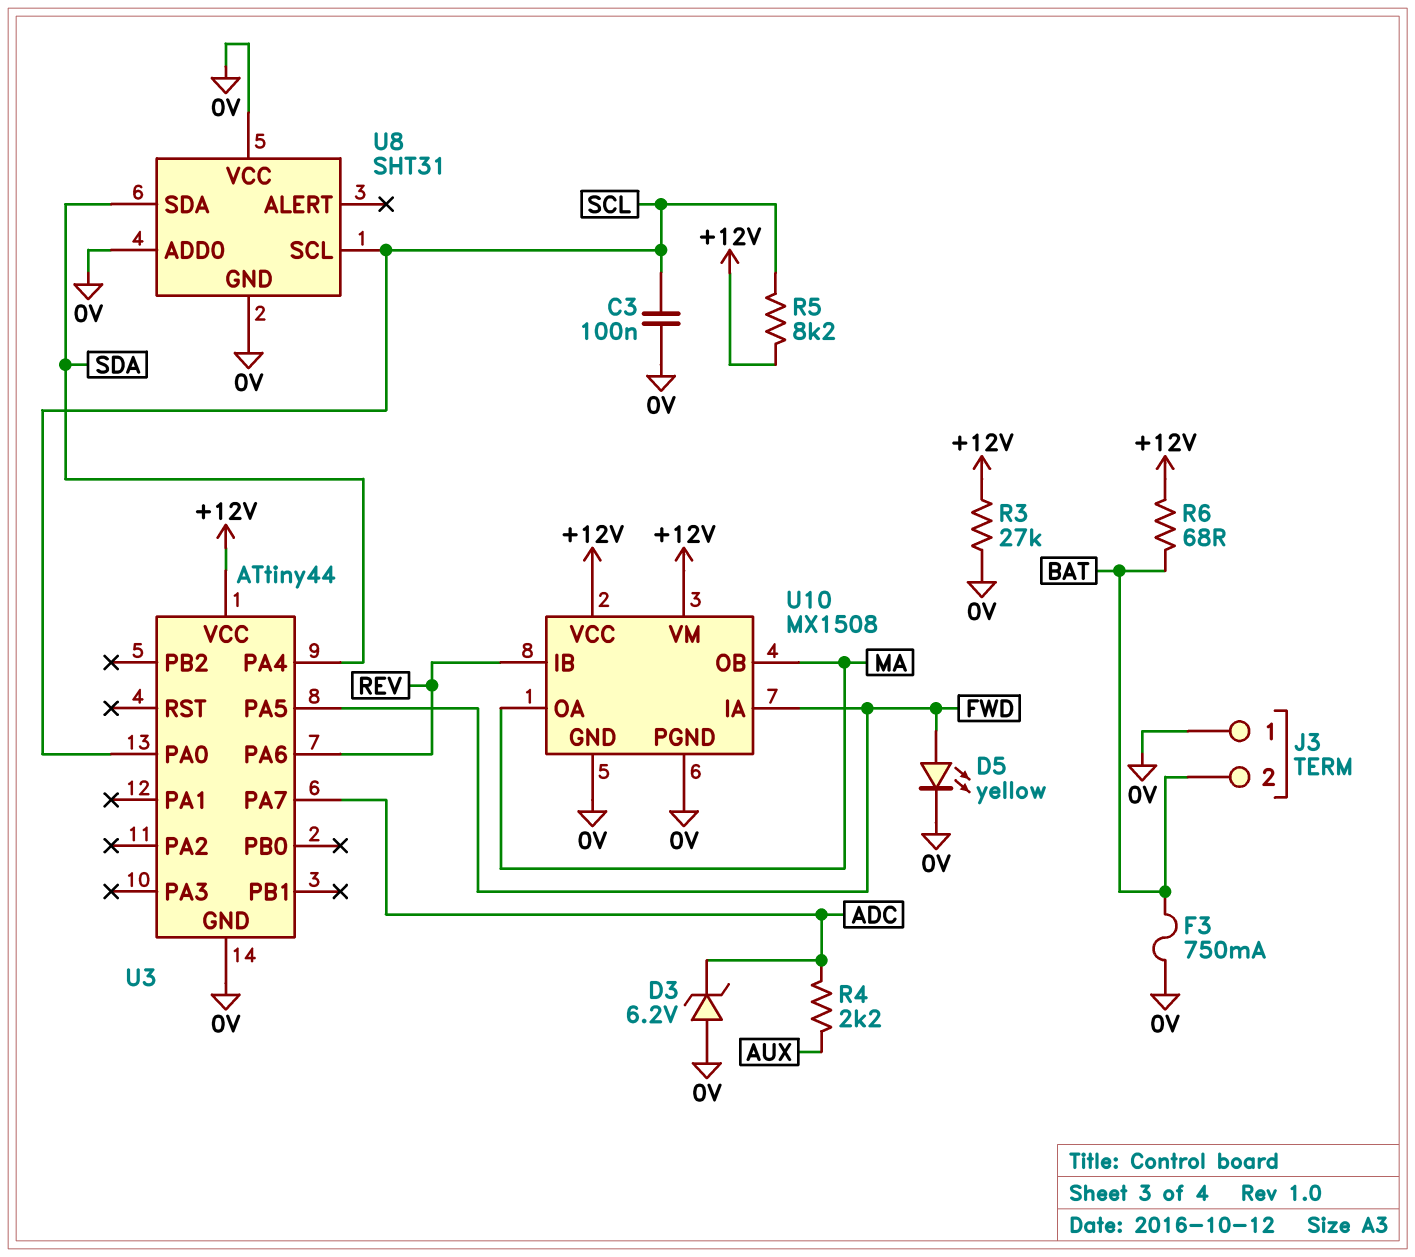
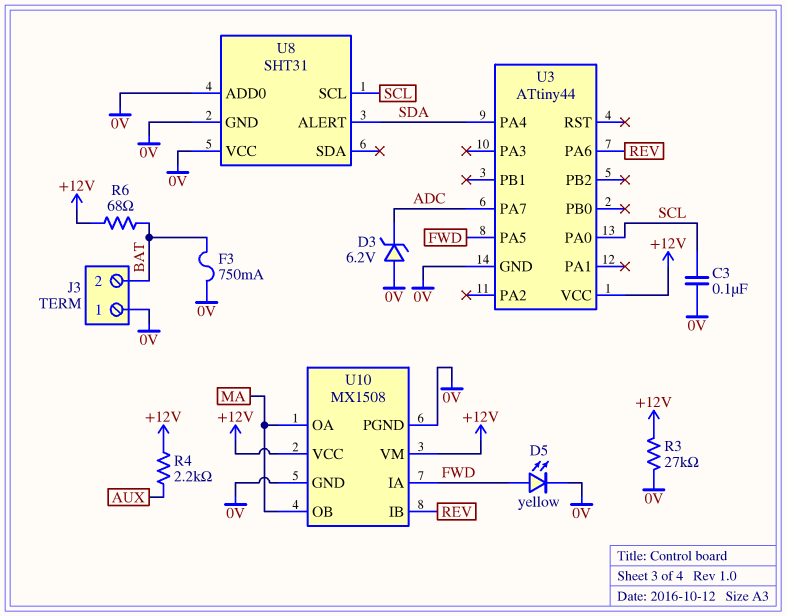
R4: 2.2k (ADC, AUX) -> 2.2k (+12V, AUX)
R5: 8.2k (+12V, SCL) -> none
U8 pin ALERT: none -> SDA
U8 pin SDA: SDA -> none

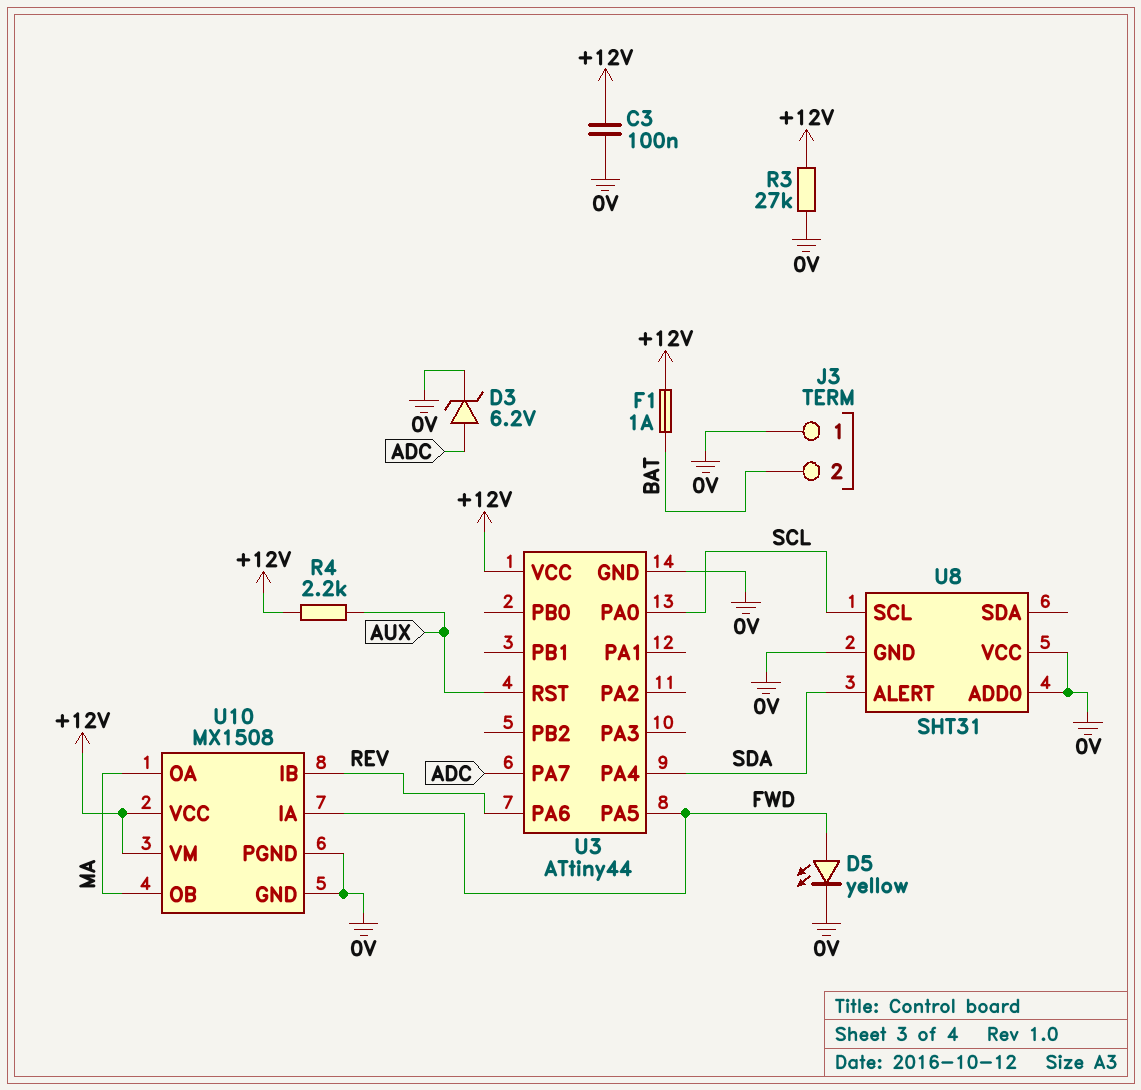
C3: 100nF (0V, SCL) -> 100nF (+12V, 0V)
D3: zener 6.2V (A 0V, K ADC) -> zener 6.2V (A ADC, K 0V)
F1: none -> 1A (+12V, BAT)
F3: 750mA (0V, BAT) -> none
R6: 68 (+12V, BAT) -> none
U3 pin RST: none -> AUX

